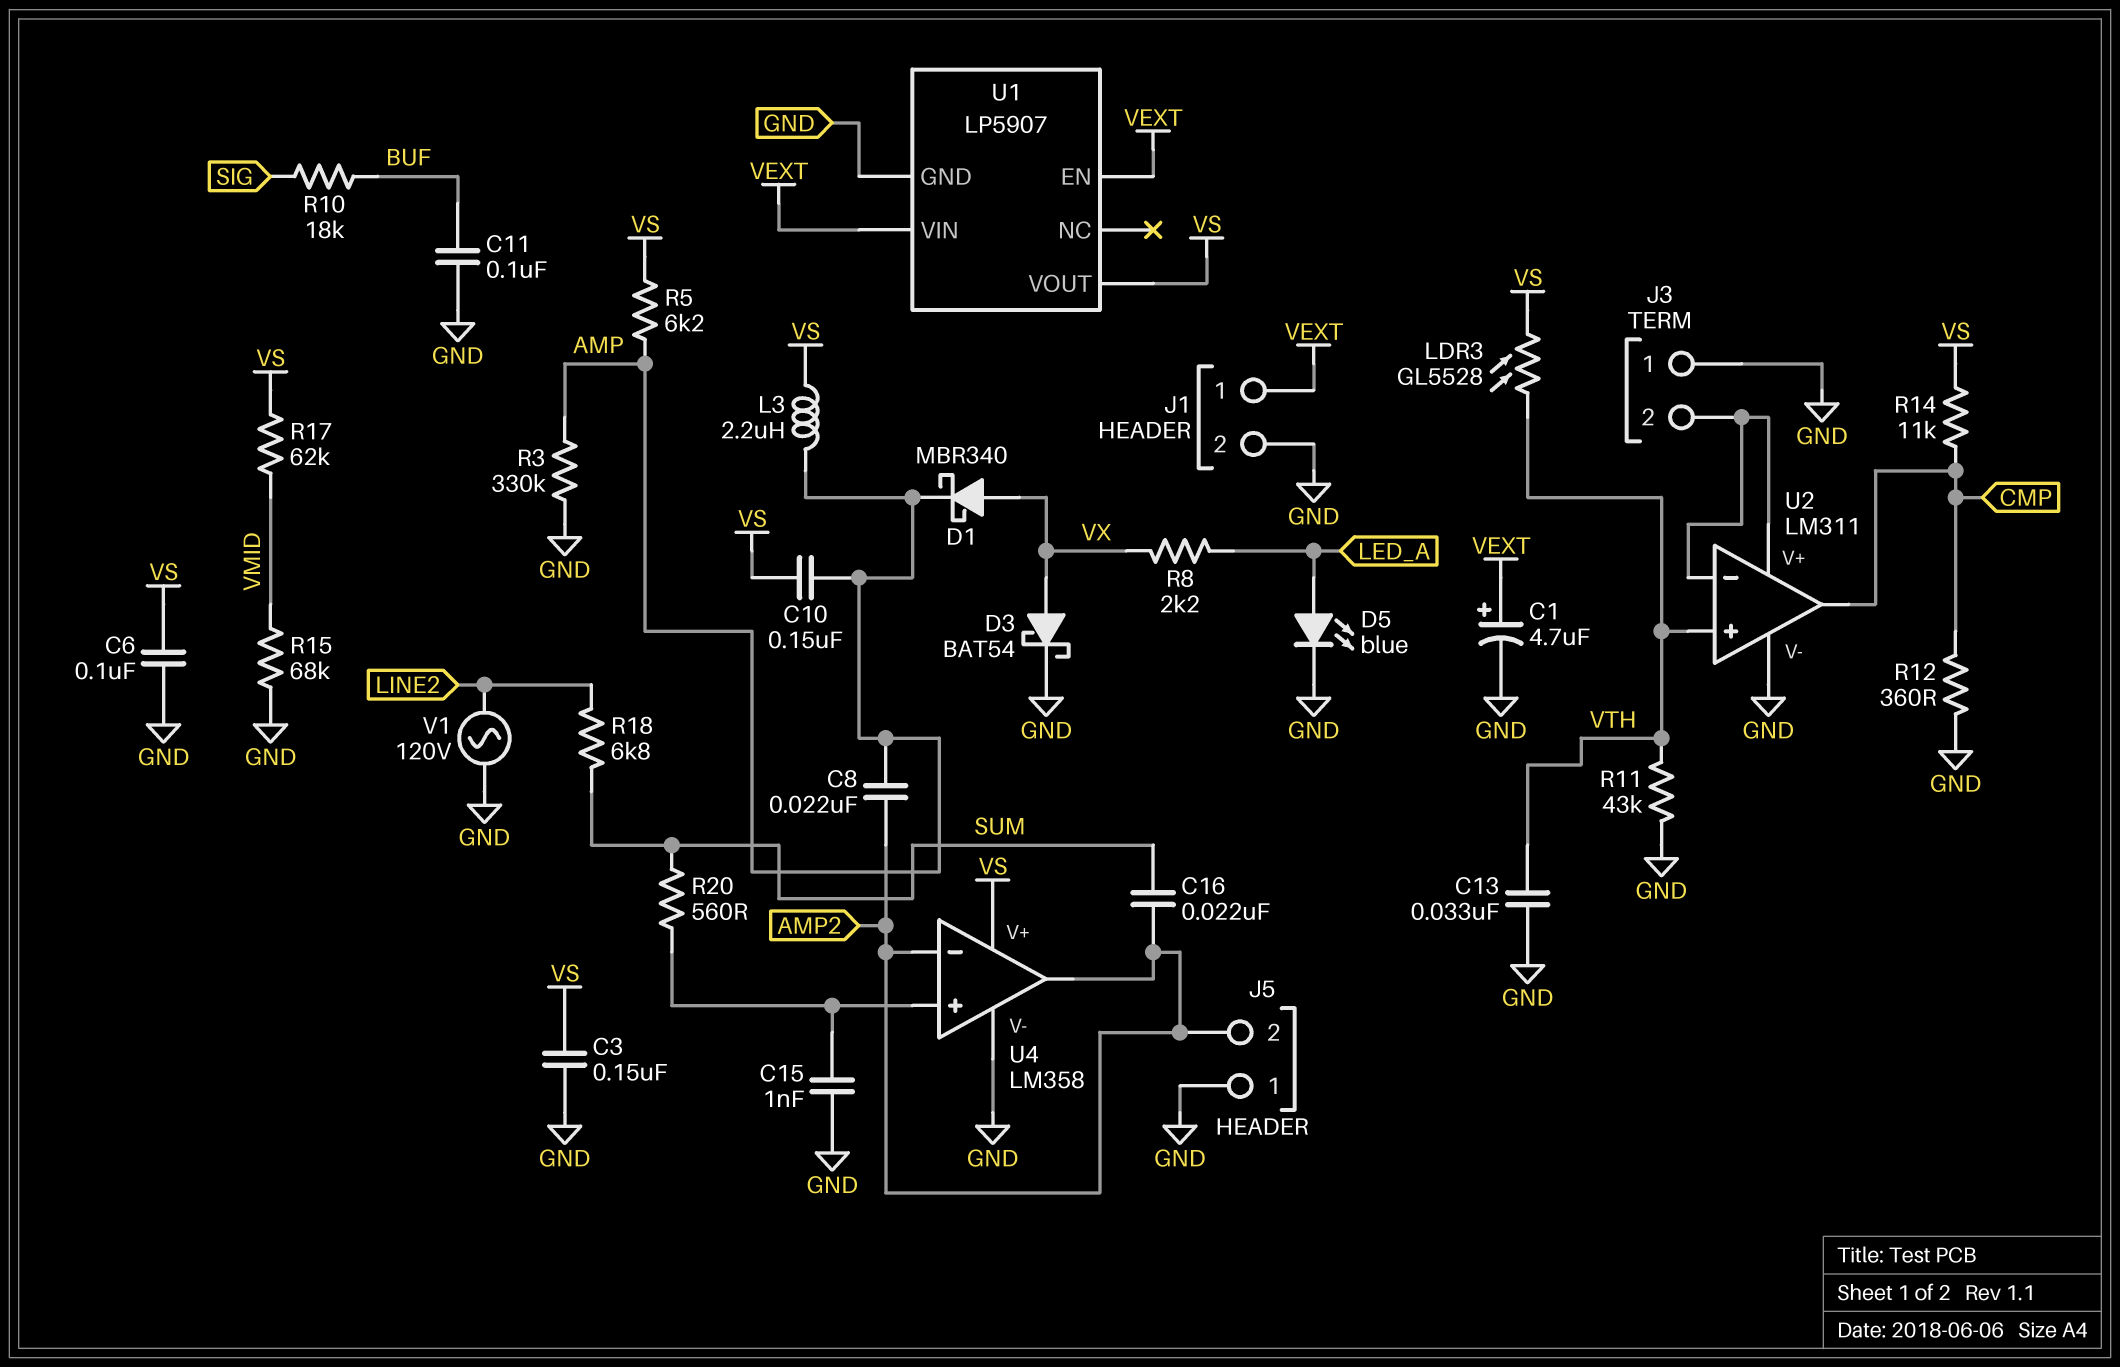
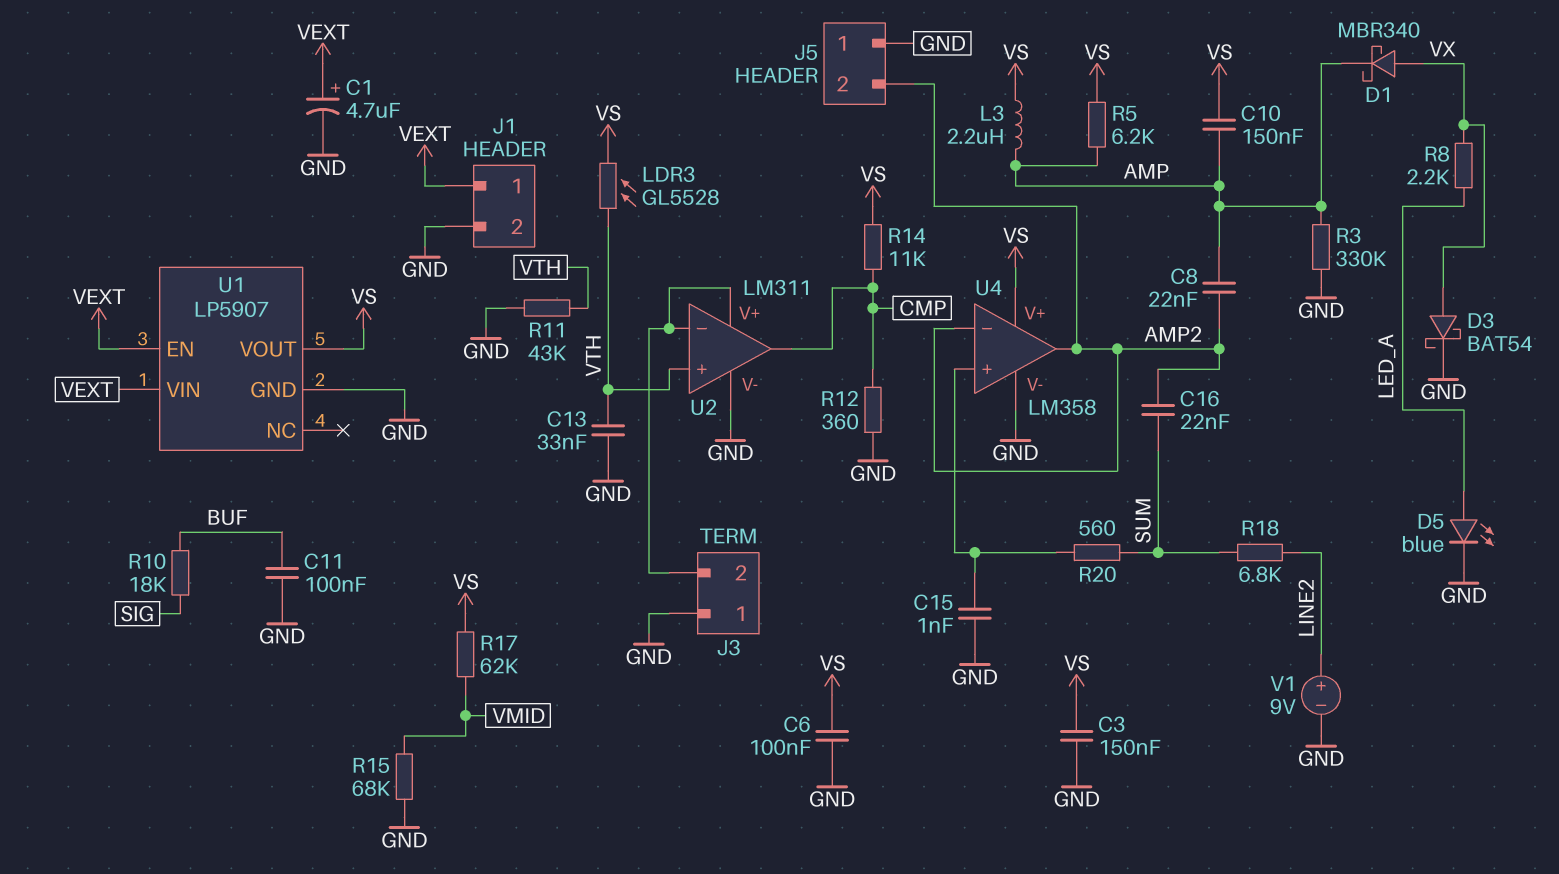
V1: AC 120V (GND, LINE2) -> 9V (plus LINE2, minus GND)

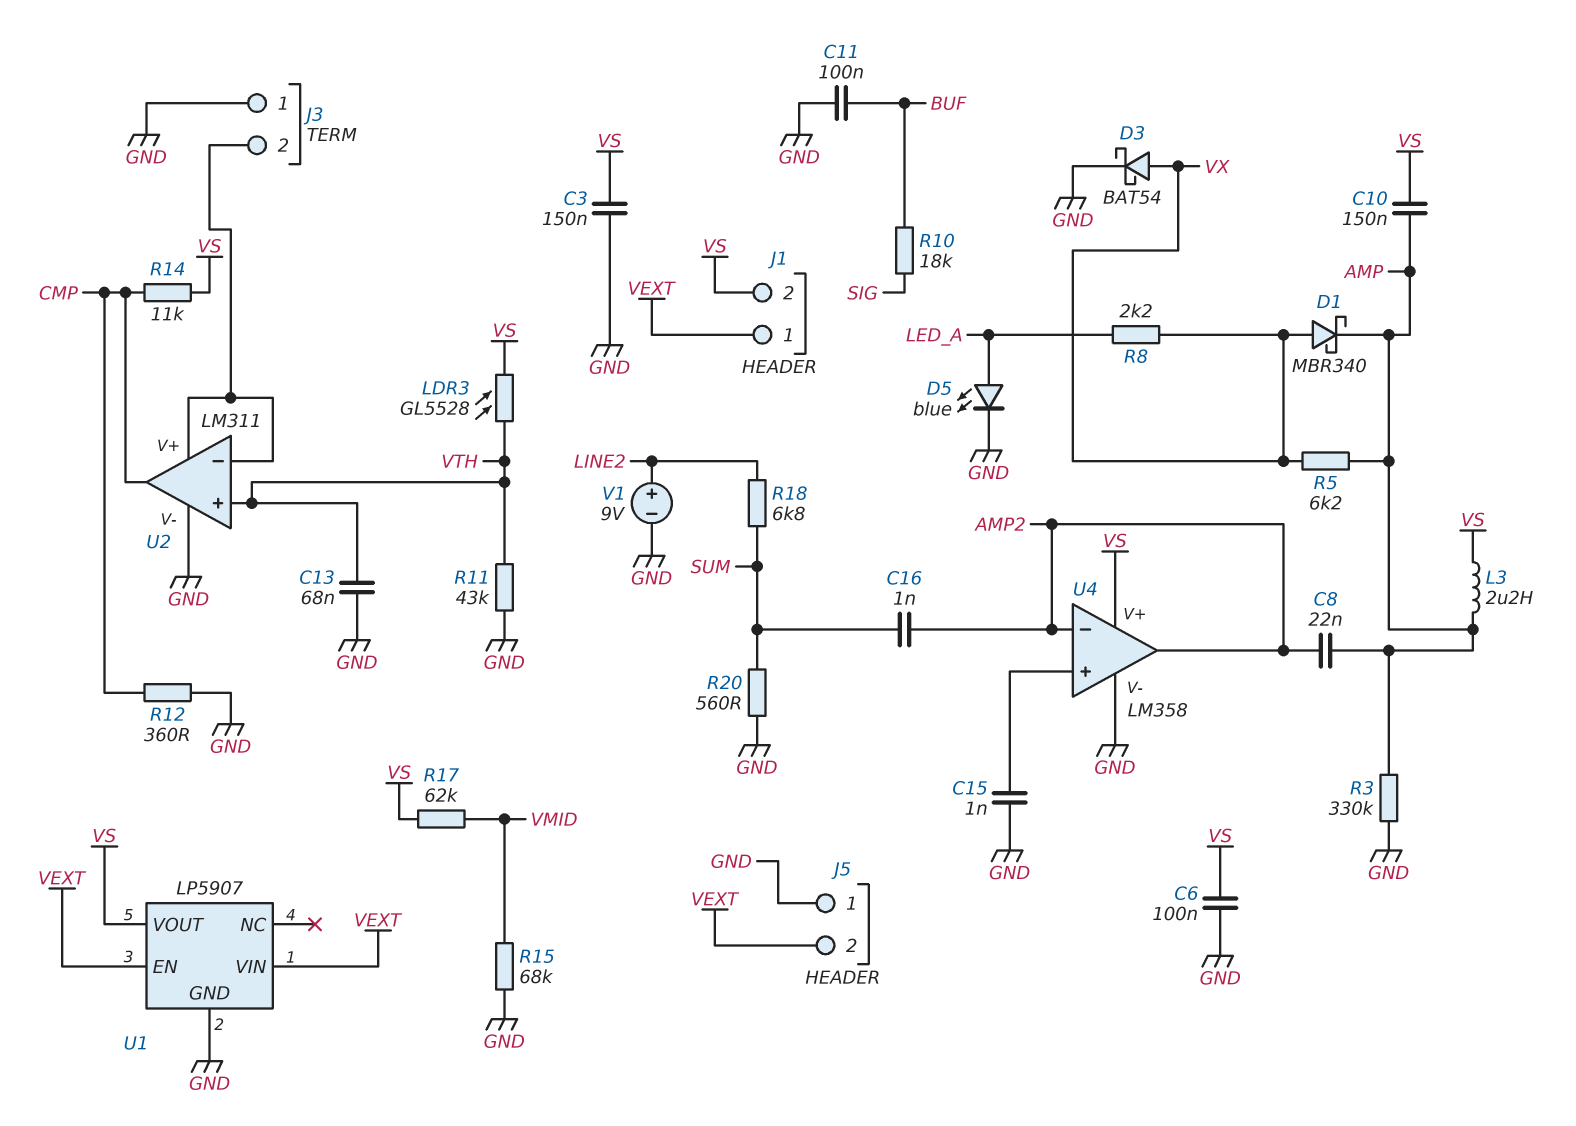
C1: 4.7uF (plus VEXT, minus GND) -> none
C13: 33nF (GND, VTH) -> 68nF (GND, VTH)
C16: 22nF (AMP2, SUM) -> 1nF (AMP2, SUM)
J1 pin 2: GND -> VS
J5 pin 2: AMP2 -> VEXT
R5: 6.2k (AMP, VS) -> 6.2k (AMP, VX)
R20: 560 (SUM, U4/in+) -> 560 (GND, SUM)

